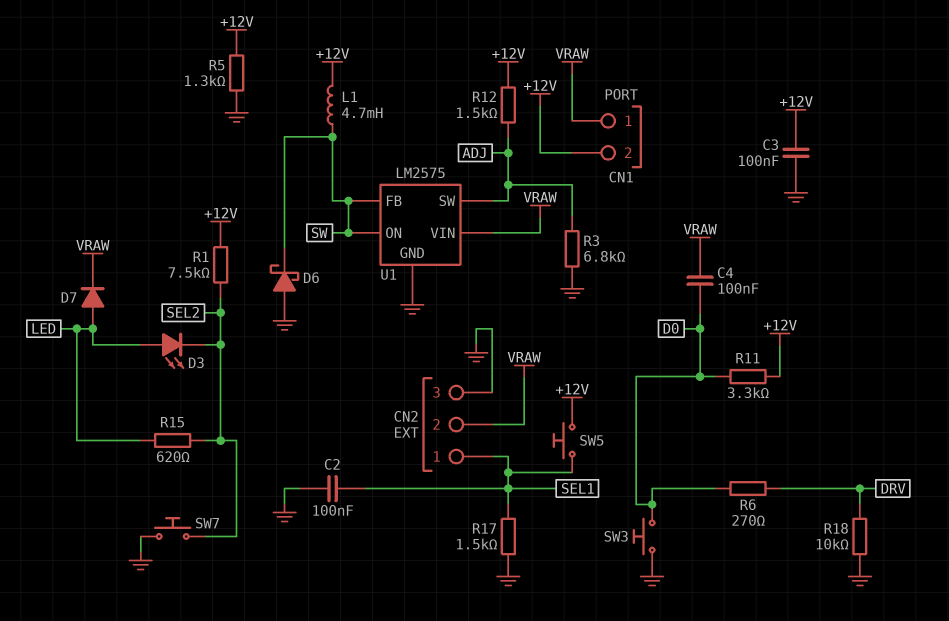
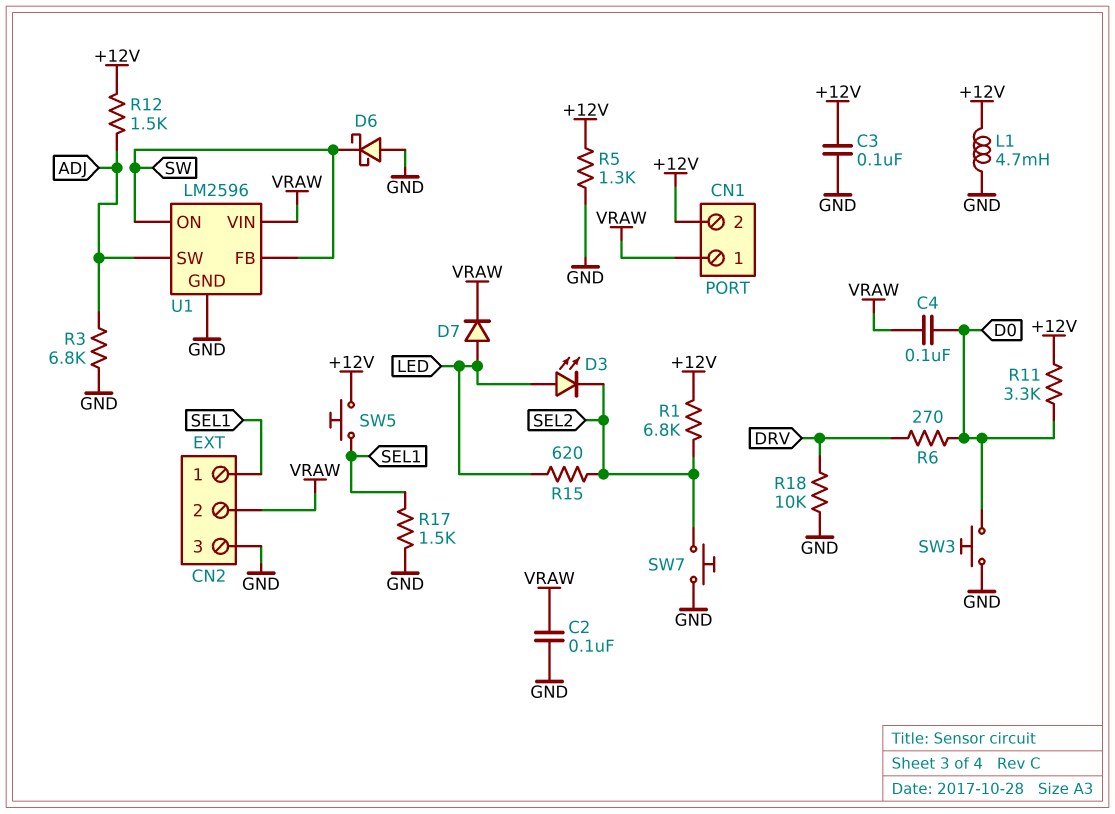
C2: 100nF (GND, SEL1) -> 100nF (GND, VRAW)
L1: 4.7mH (+12V, SW) -> 4.7mH (+12V, GND)
R1: 7.5k (+12V, SEL2) -> 6.8k (+12V, SEL2)
U1: LM2575 -> LM2596

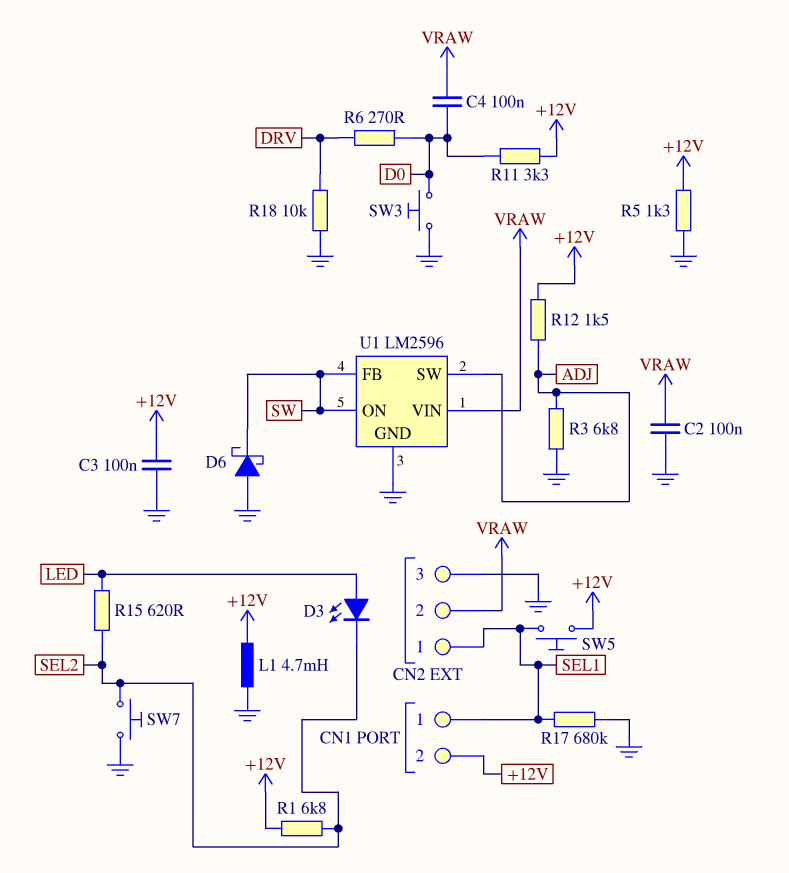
CN1 pin 1: VRAW -> SEL1
D7: diode (A LED, K VRAW) -> none
R17: 1.5k (GND, SEL1) -> 680k (GND, SEL1)

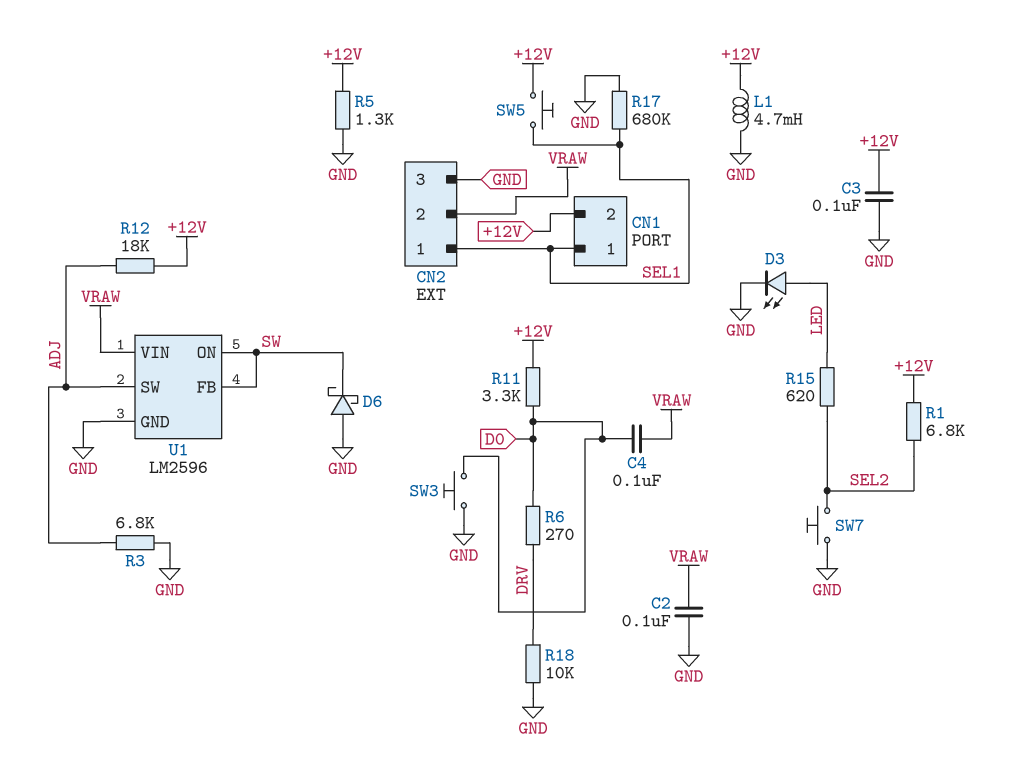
D3: LED (A LED, K SEL2) -> LED (A LED, K GND)
R12: 1.5k (+12V, ADJ) -> 18k (+12V, ADJ)

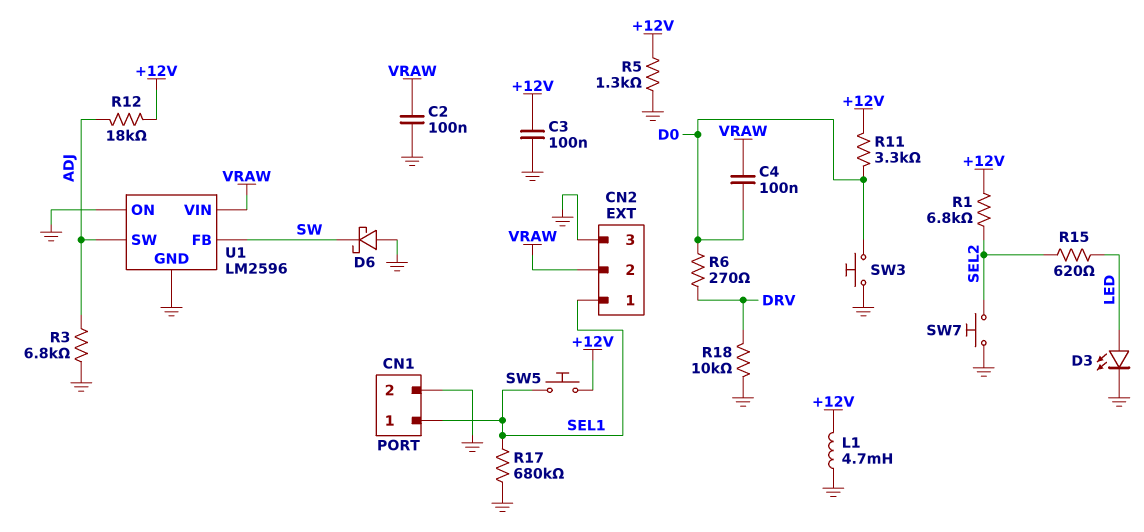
CN1 pin 2: +12V -> GND
U1 pin ON: SW -> GND

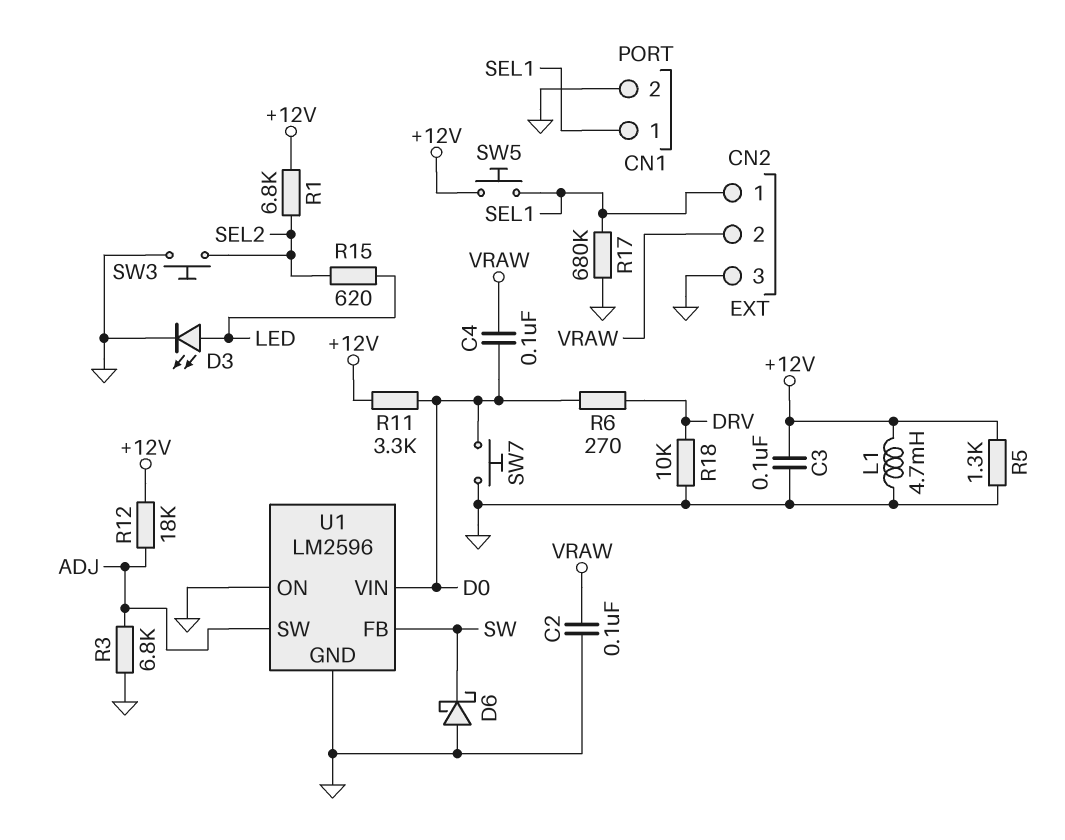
SW3: button (D0, GND) -> button (GND, SEL2)
SW7: button (GND, SEL2) -> button (D0, GND)
U1 pin VIN: VRAW -> D0

